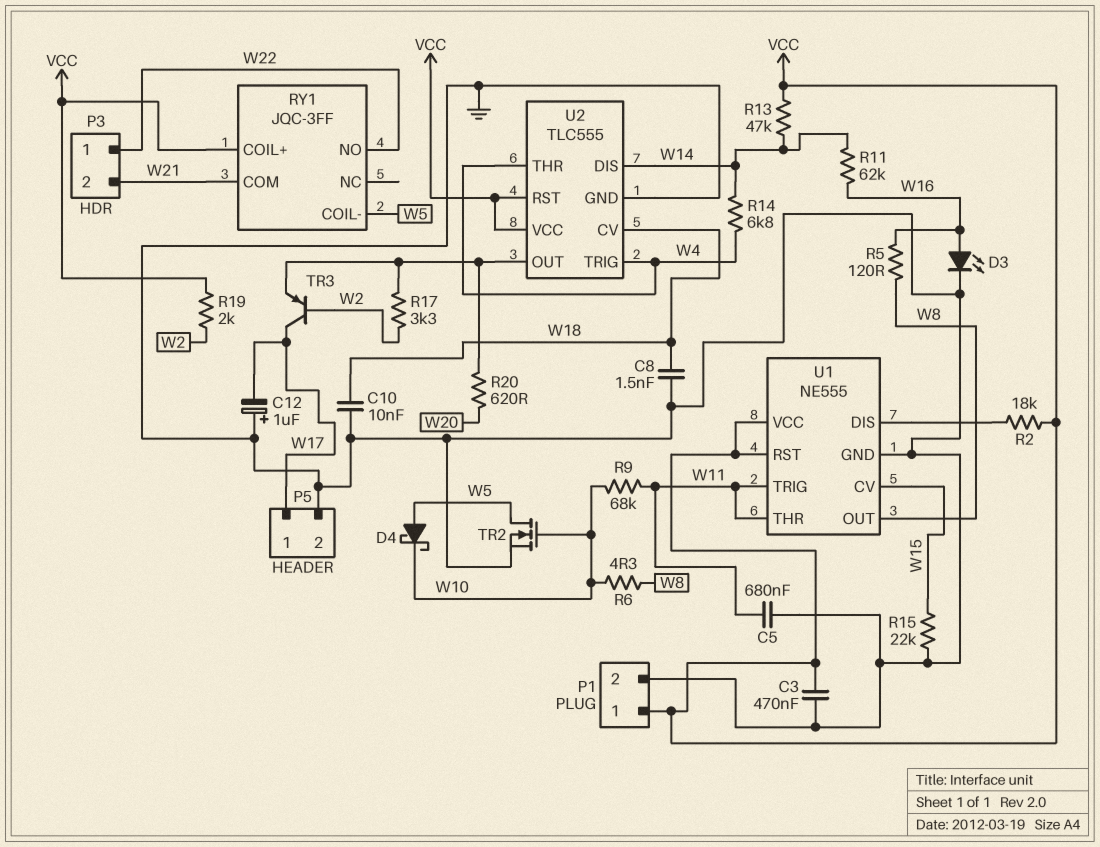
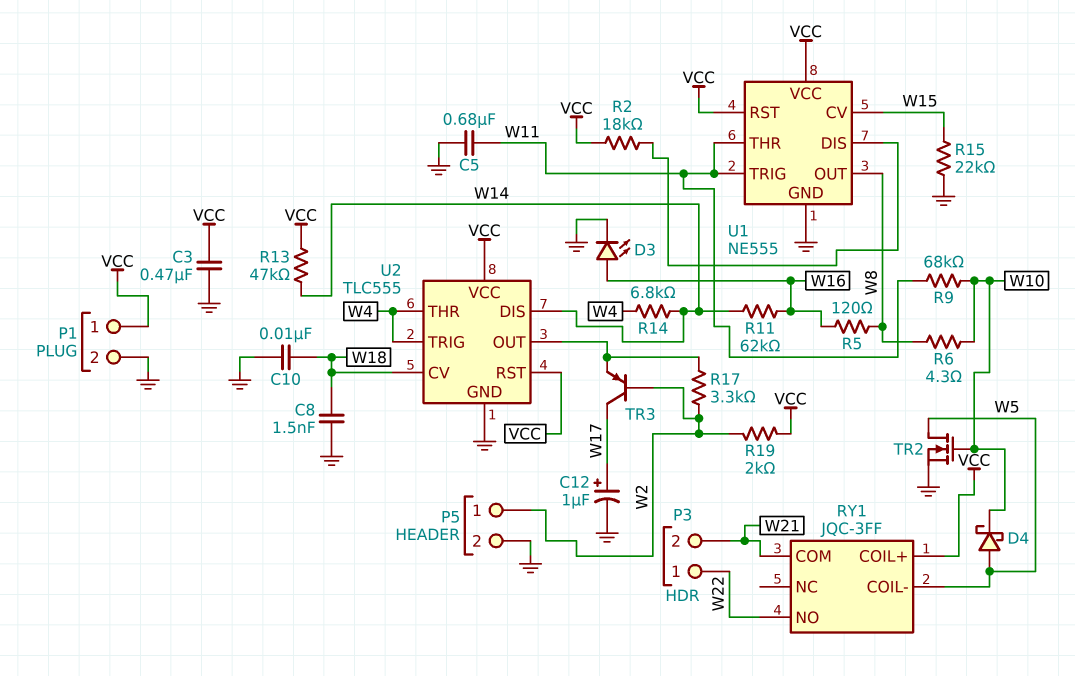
C12: 1uF (plus GND, minus W17) -> 1uF (plus W17, minus GND)
P5 pin 1: W17 -> W2
R20: 620 (U2/OUT, W20) -> none

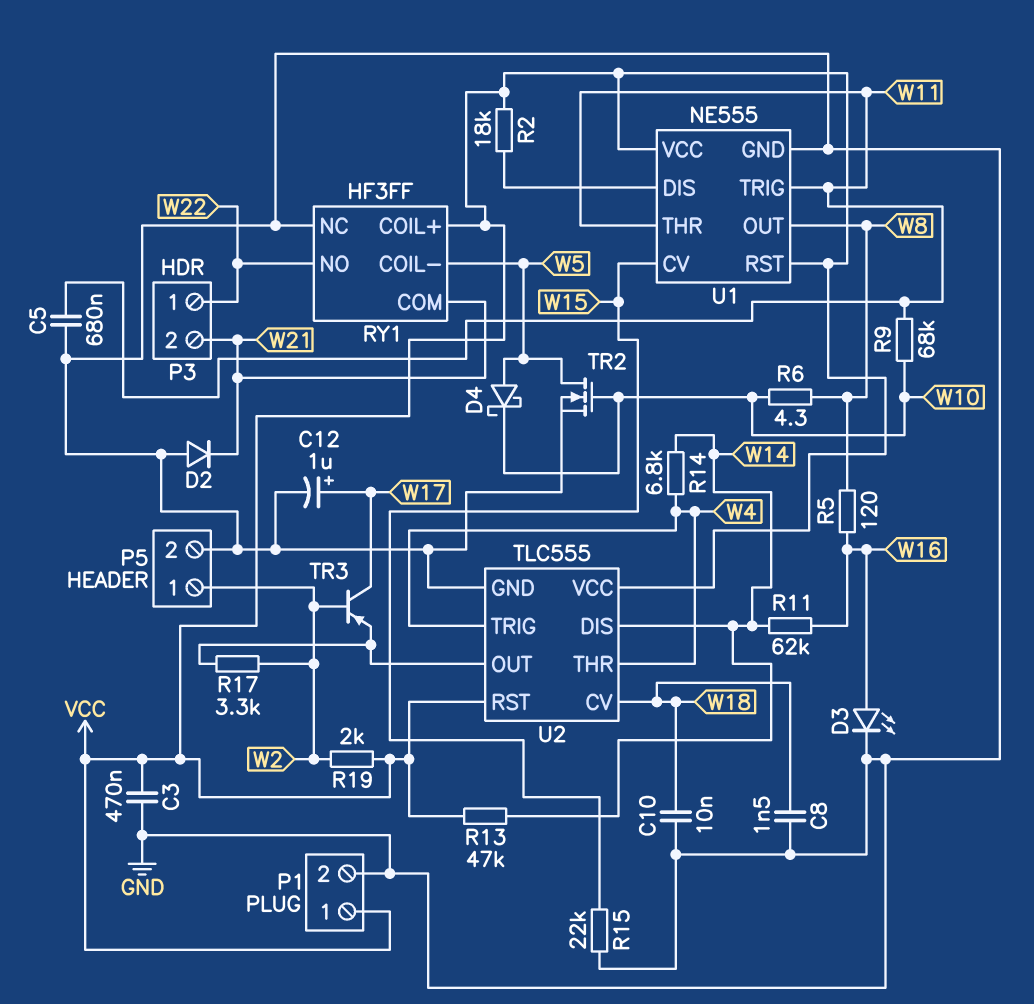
D2: none -> diode (A GND, K W21)
RY1: JQC-3FF -> HF3FF
RY1 pin NC: none -> GND

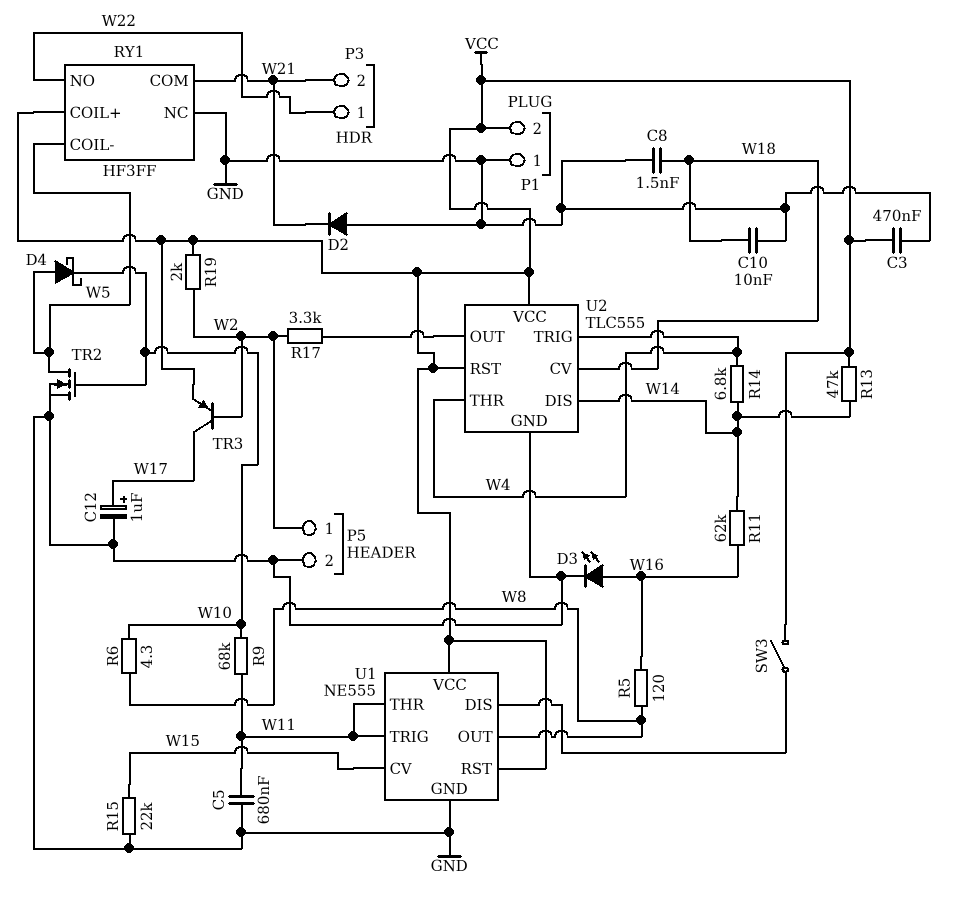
P1 pin 1: VCC -> GND
P1 pin 2: GND -> VCC
R2: 18k (U1/DIS, VCC) -> none
SW3: none -> switch (U1/DIS, VCC)
TR3: PNP (B W2, C W17, E U2/OUT) -> PNP (B W2, C W17, E VCC)

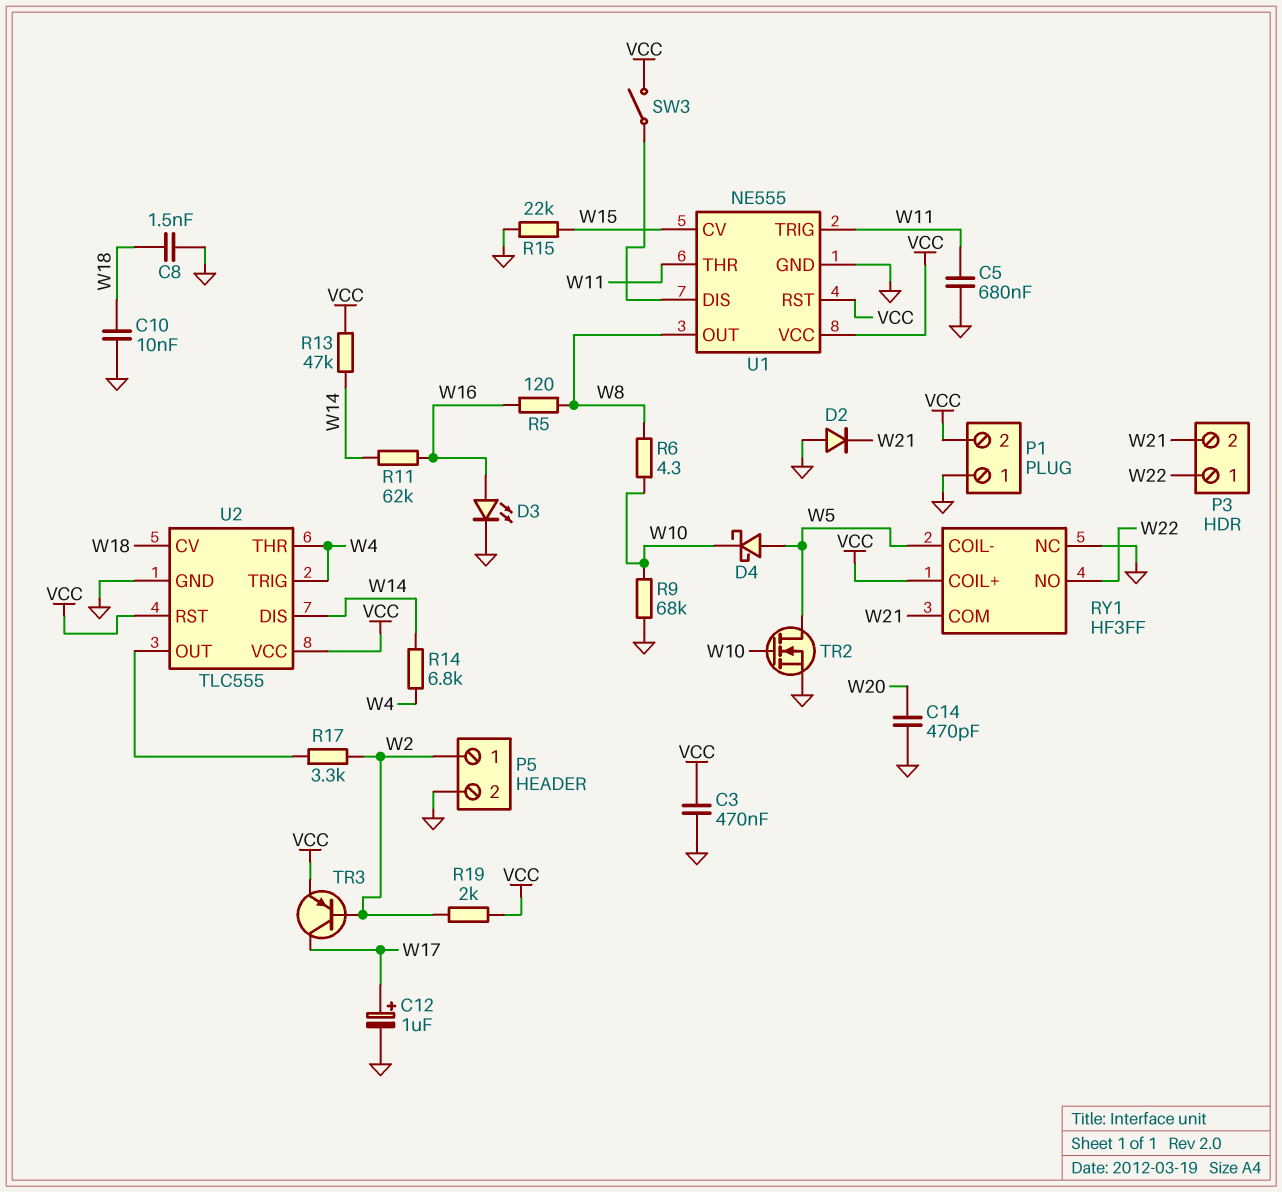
C14: none -> 470pF (GND, W20)
R9: 68k (W10, W11) -> 68k (GND, W10)

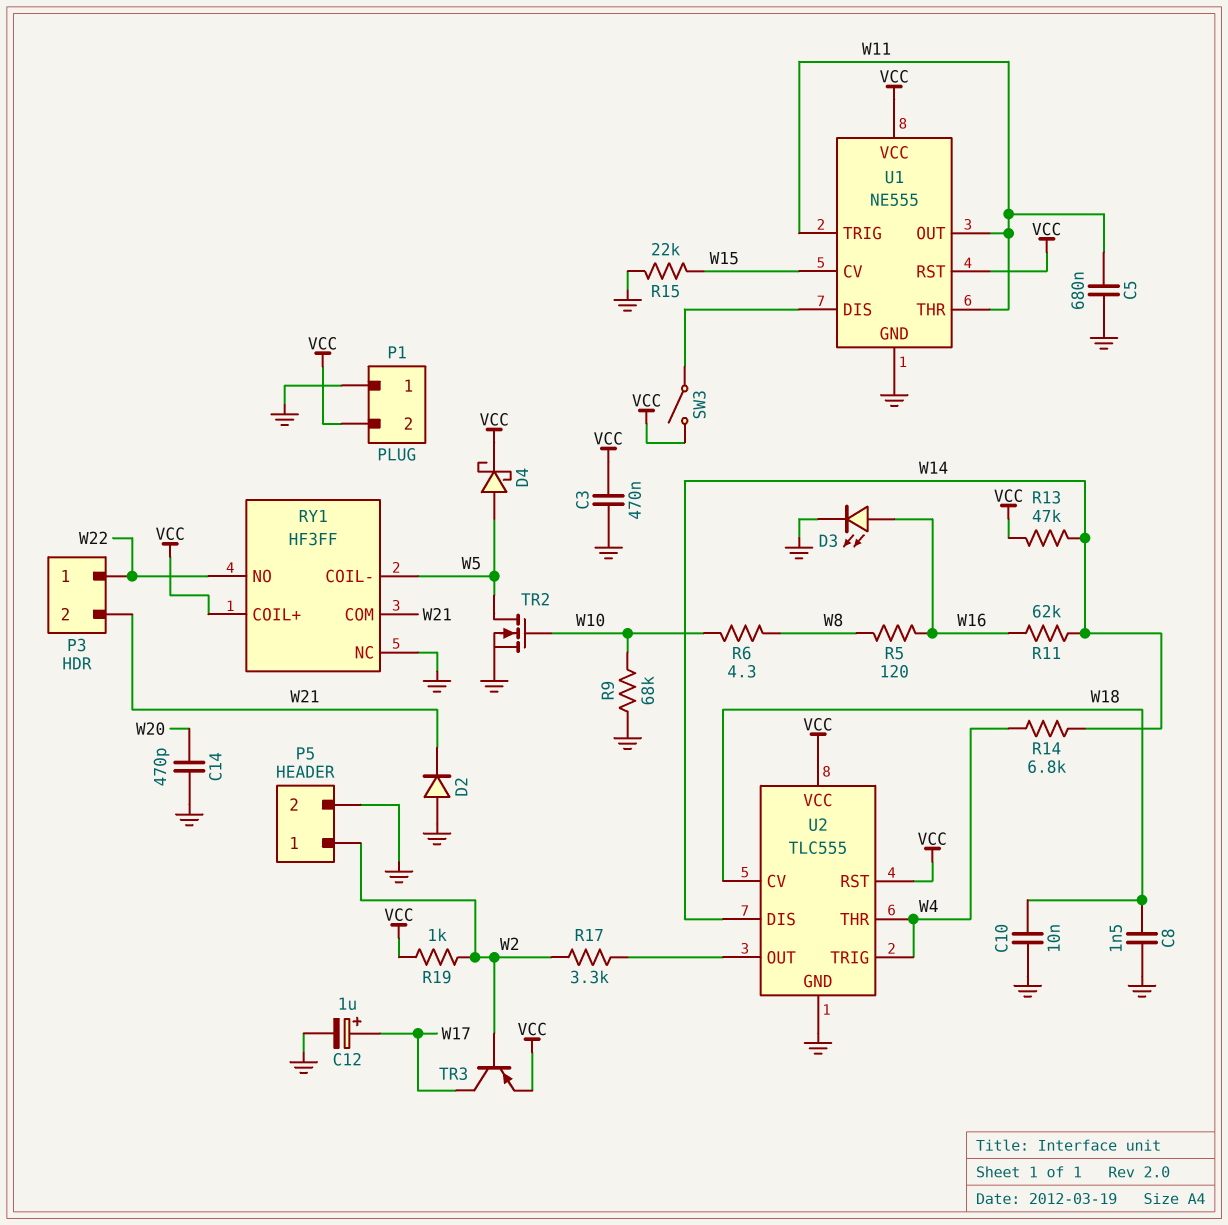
D4: schottky (A W5, K W10) -> schottky (A W5, K VCC)
R19: 2k (VCC, W2) -> 1k (VCC, W2)
U1 pin OUT: W8 -> W11

